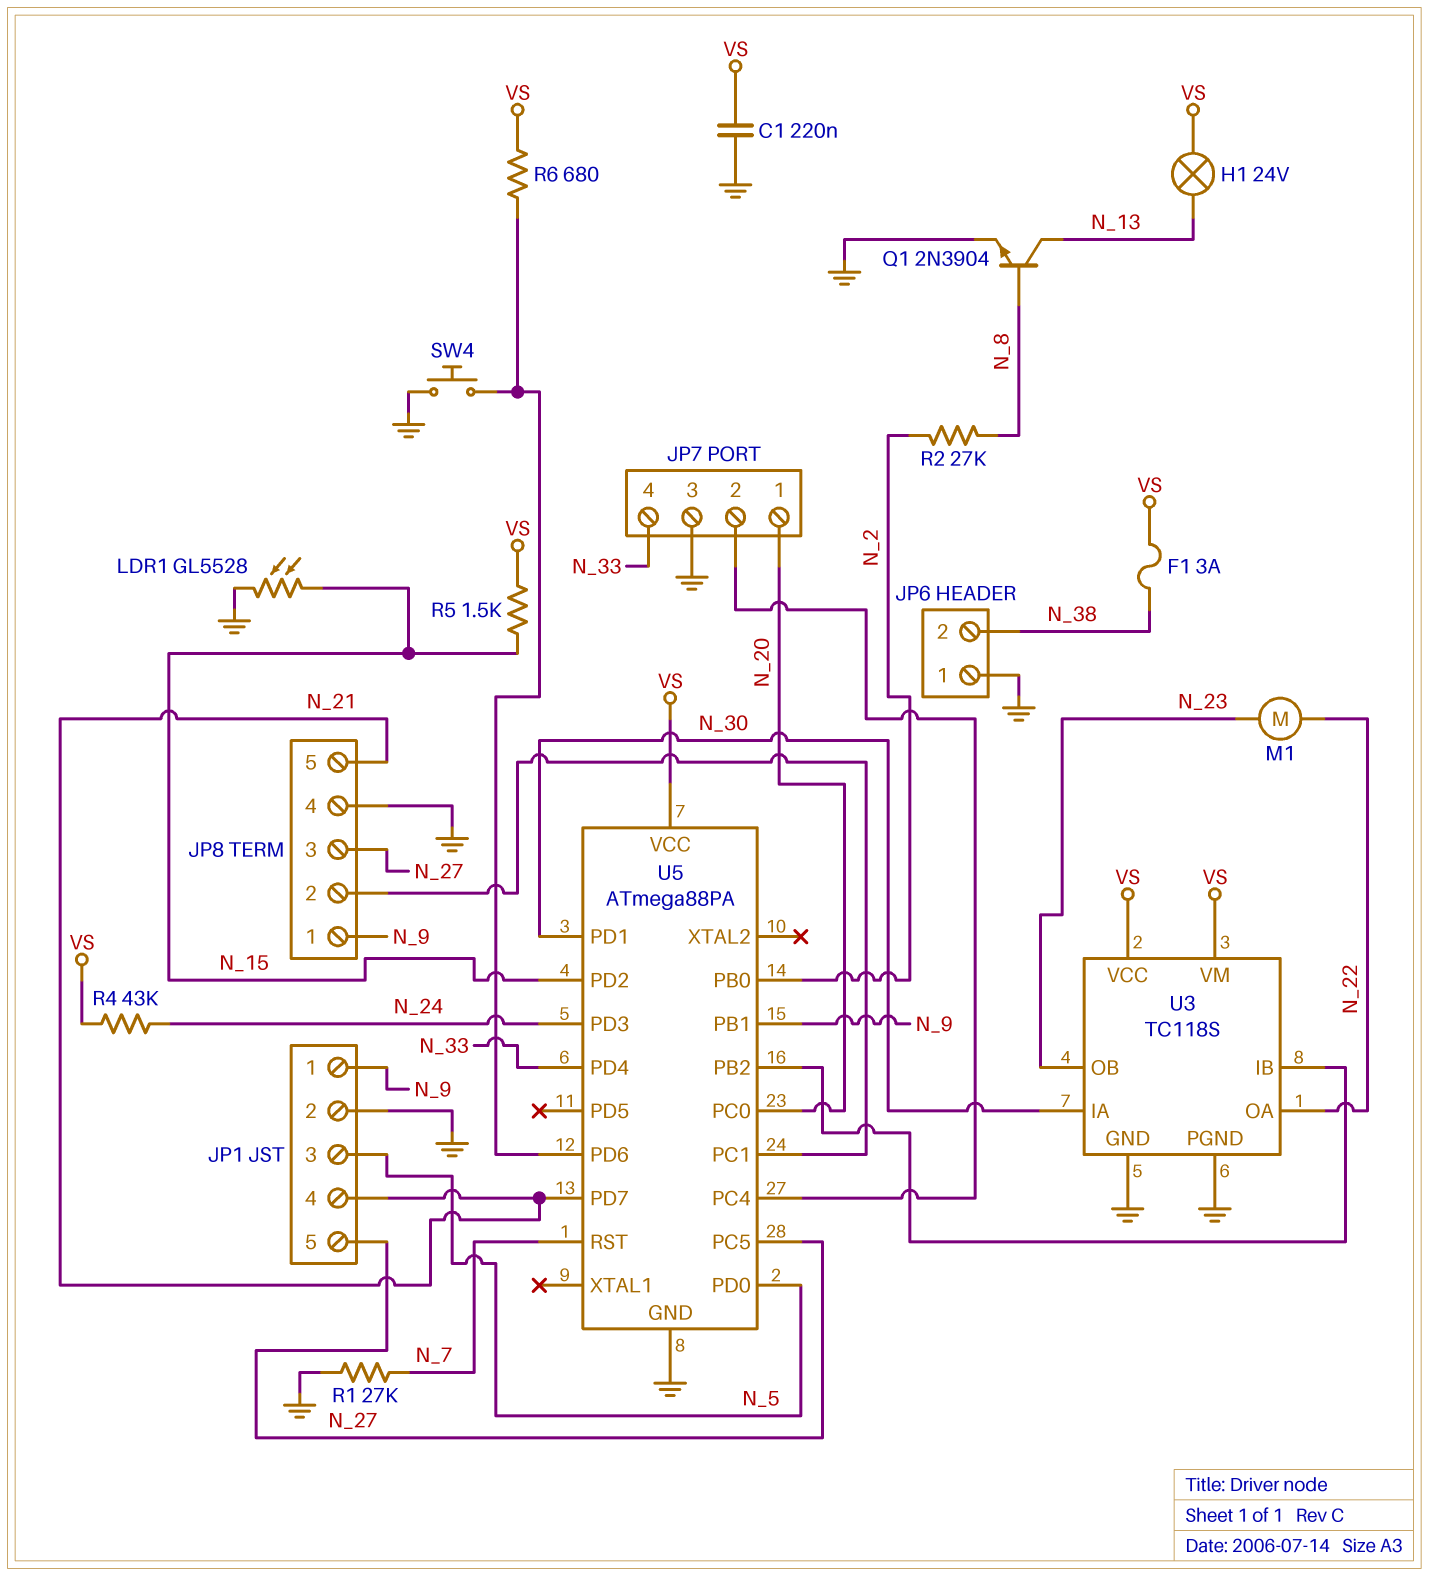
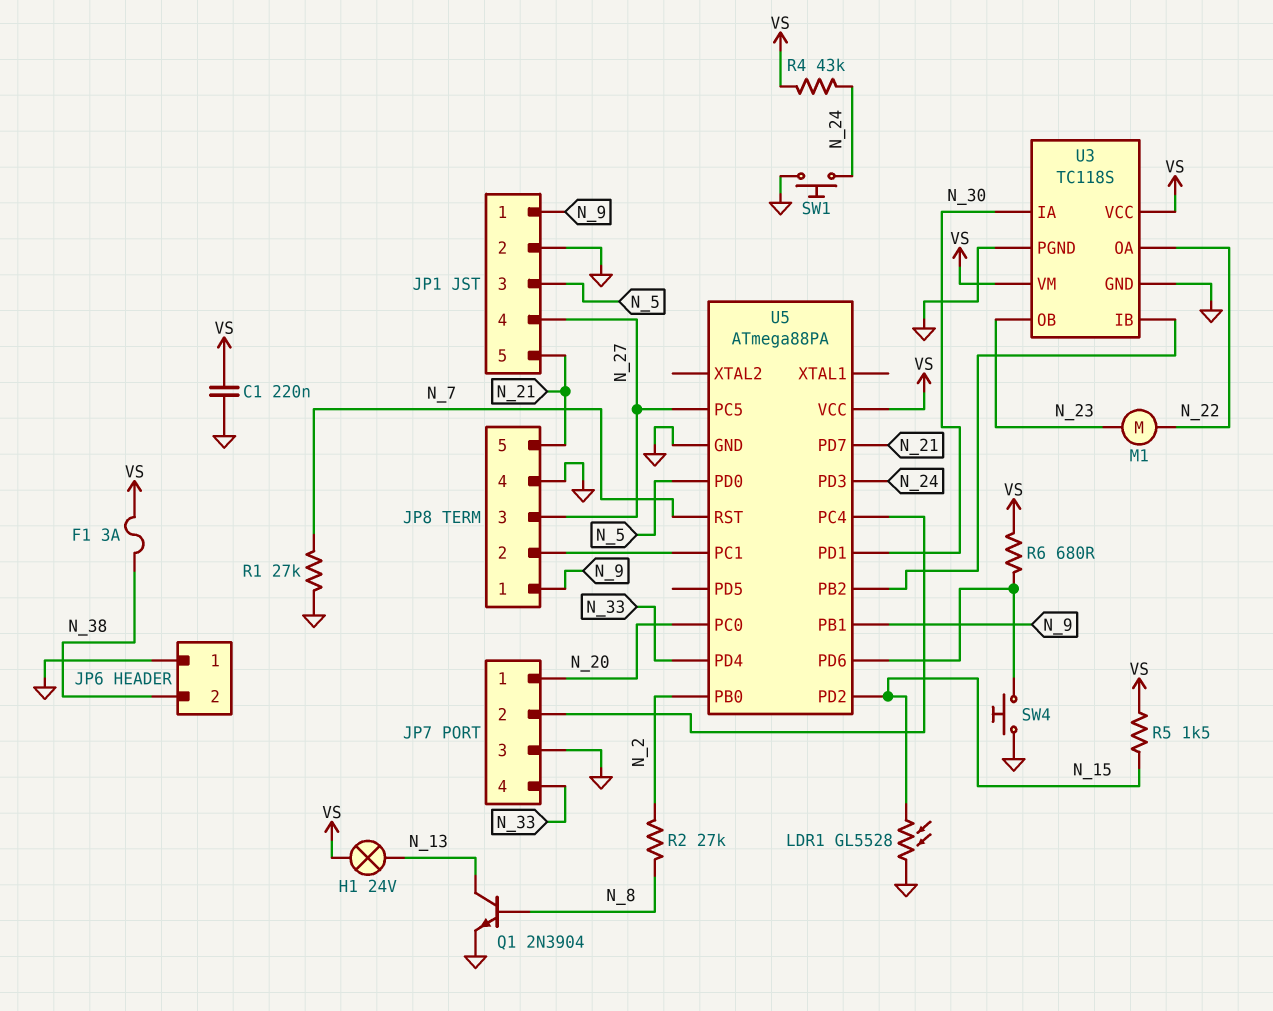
JP1 pin 4: N_21 -> N_27
JP1 pin 5: N_27 -> N_21
SW1: none -> button (GND, N_24)

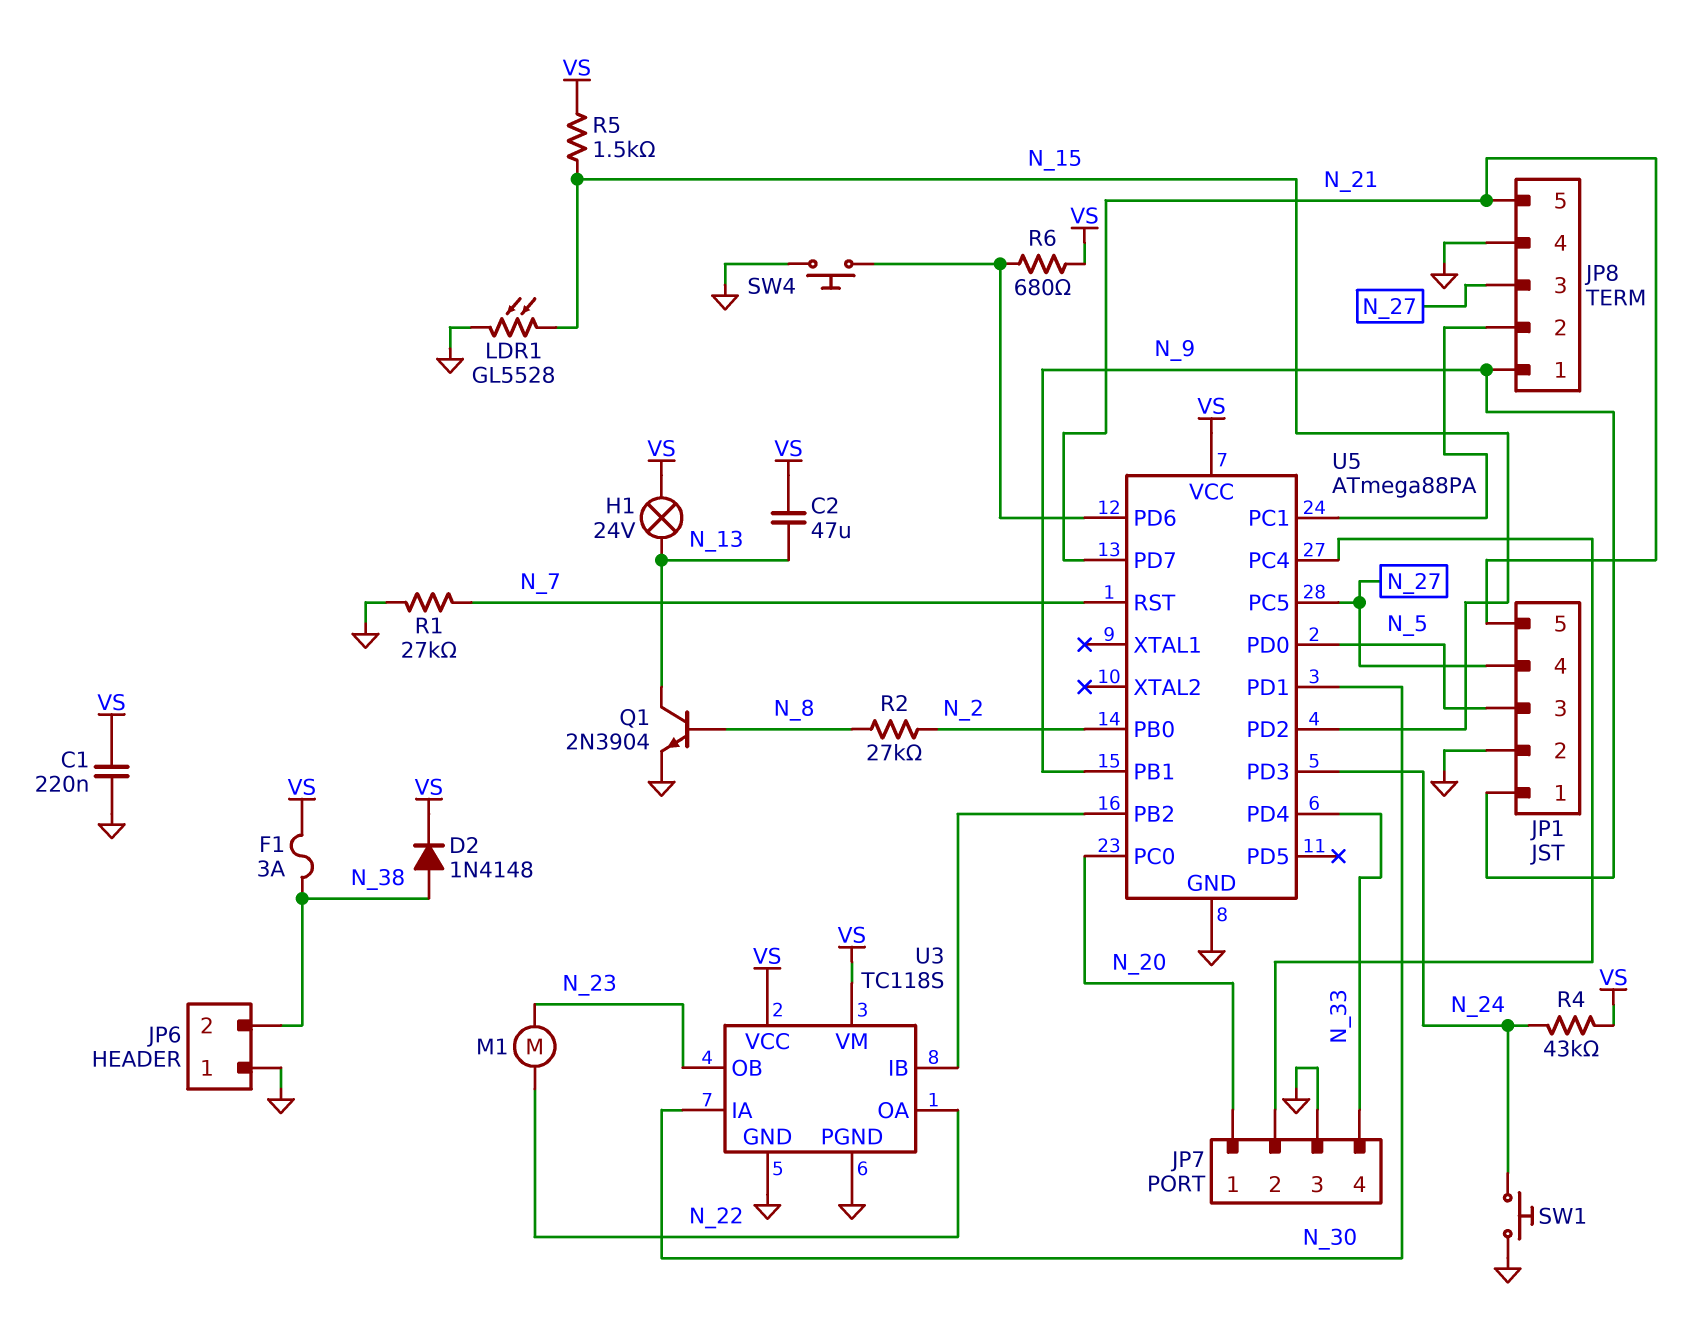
C2: none -> 47uF (N_13, VS)
D2: none -> diode 1N4148 (A N_38, K VS)

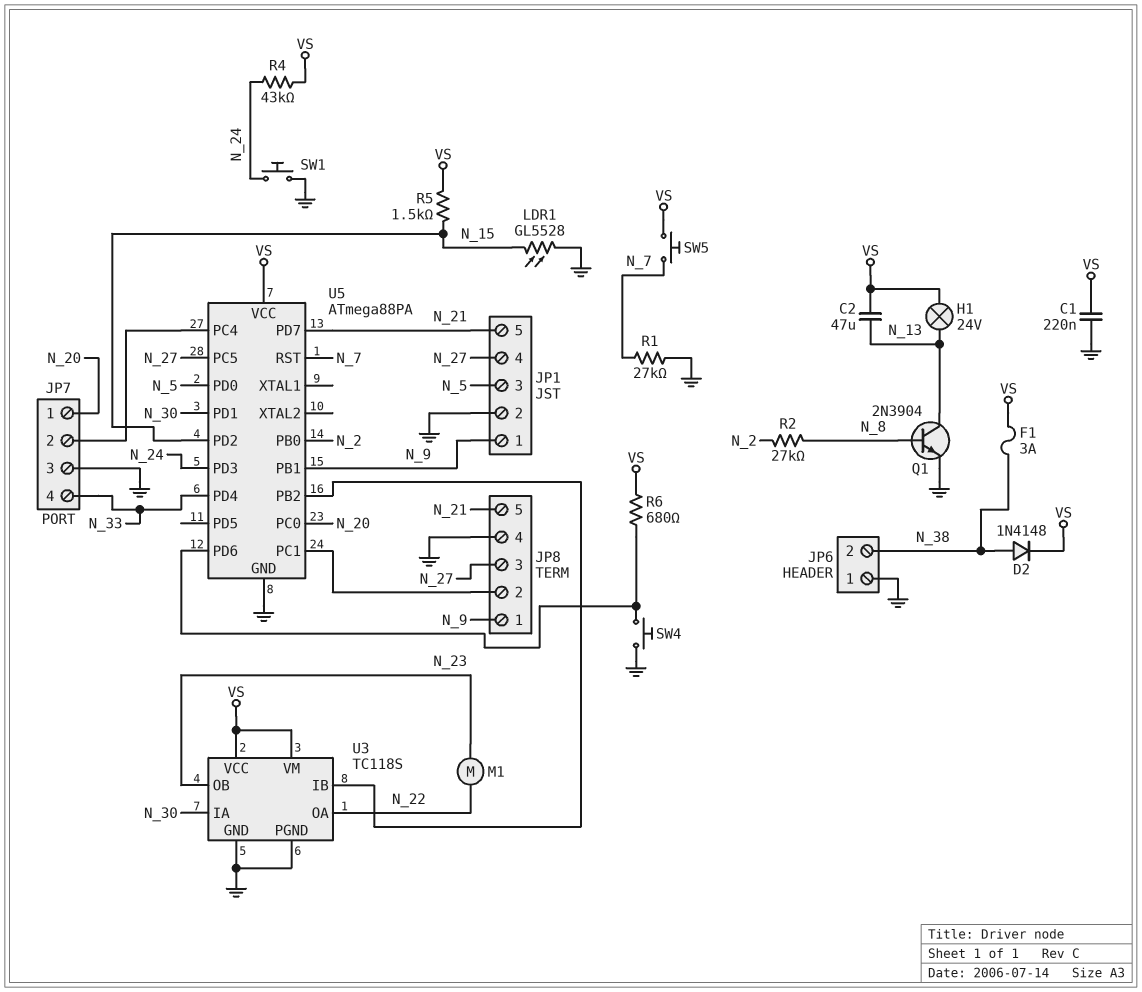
SW5: none -> button (N_7, VS)

